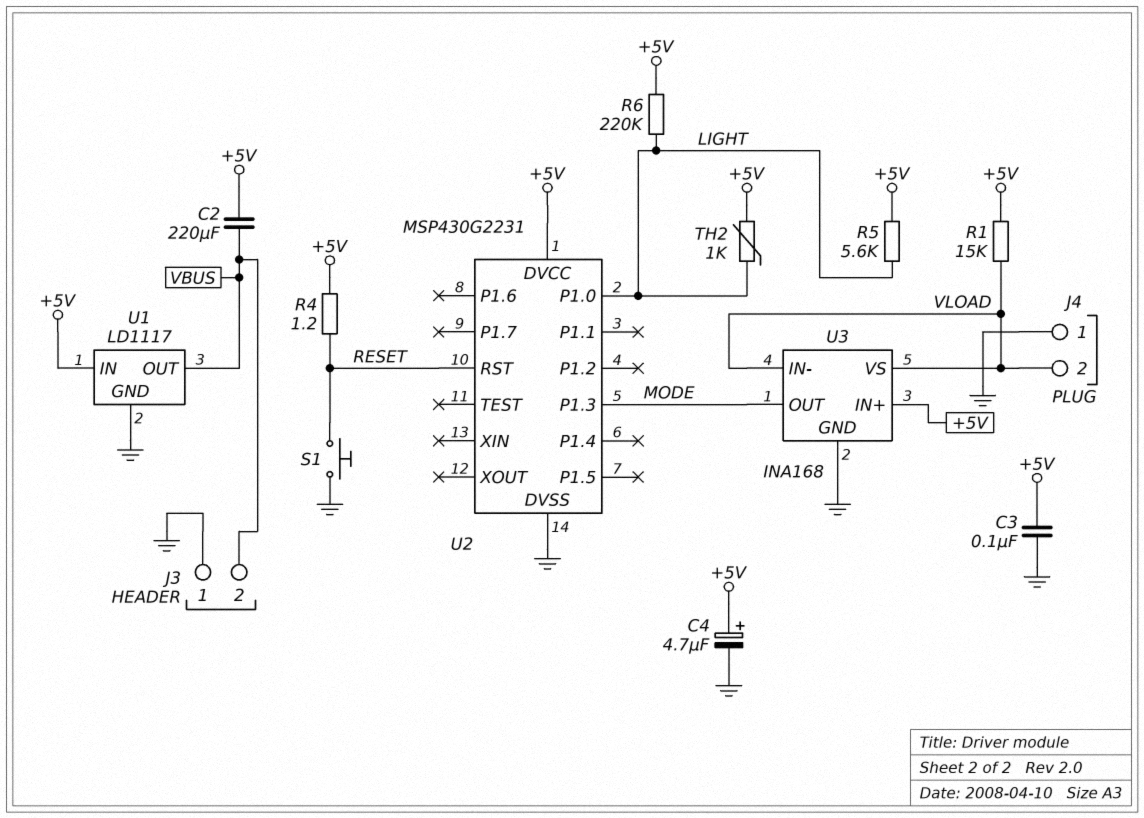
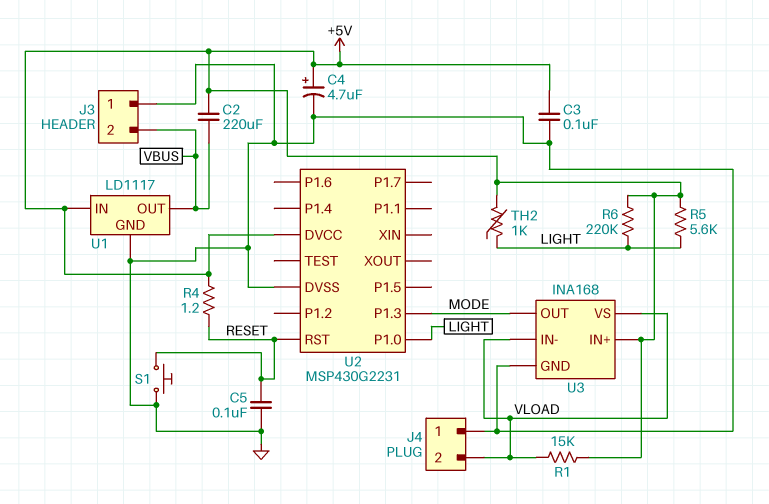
C5: none -> 100nF (GND, RESET)

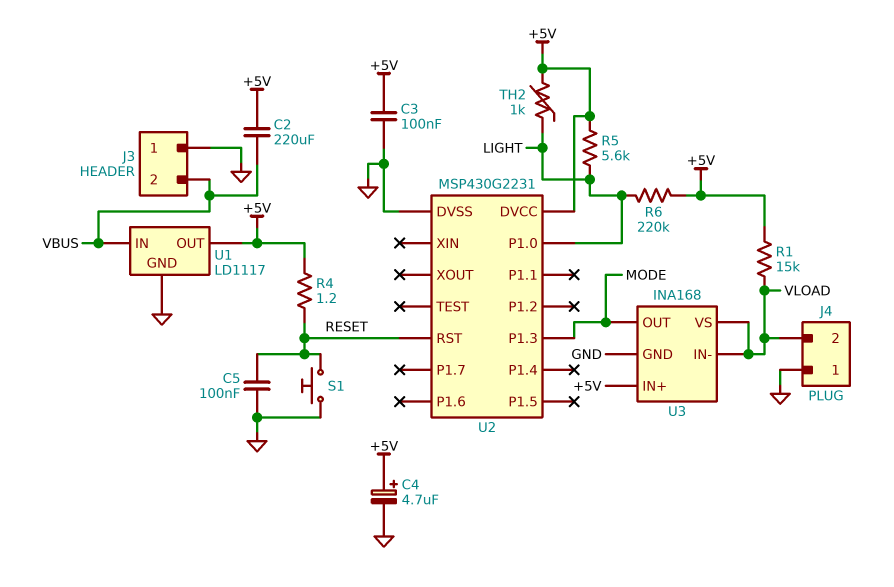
U1 pin IN: +5V -> VBUS
U1 pin OUT: VBUS -> +5V

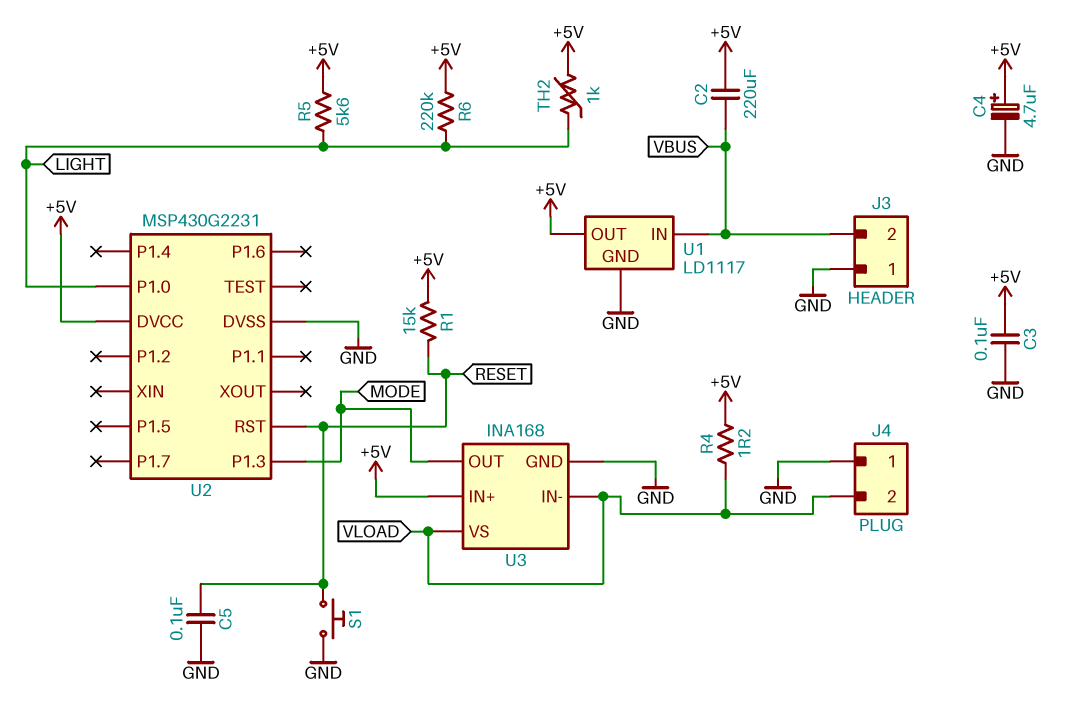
R1: 15k (+5V, VLOAD) -> 15k (+5V, RESET)
R4: 1.2 (+5V, RESET) -> 1.2 (+5V, VLOAD)

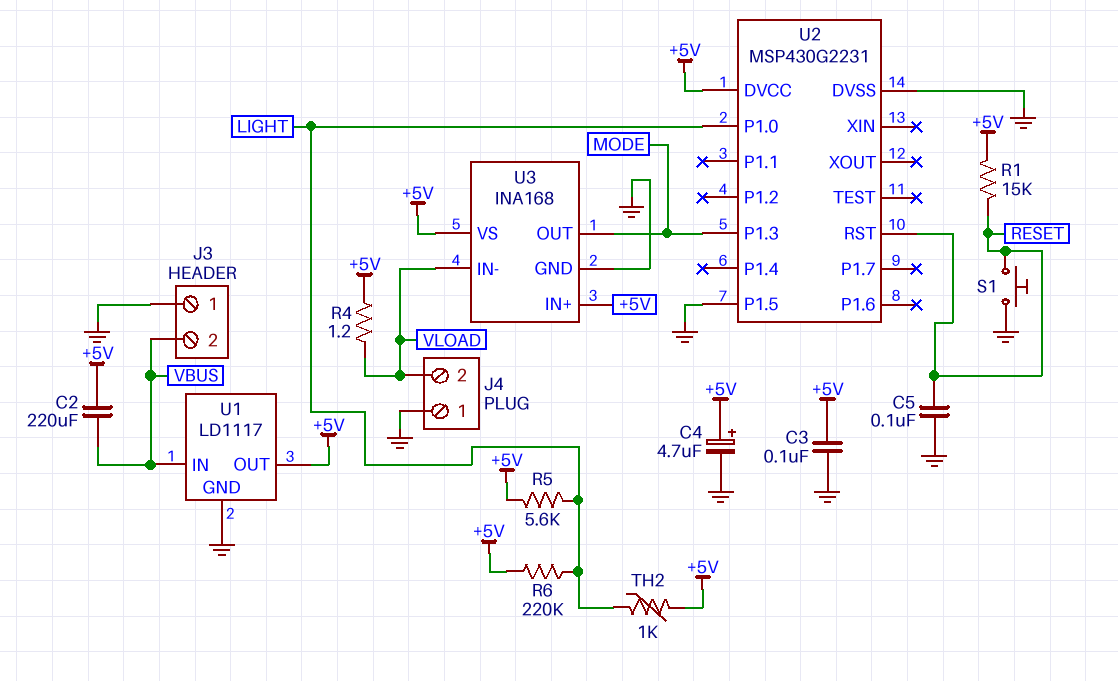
U2 pin P1.5: none -> GND
U3 pin VS: VLOAD -> +5V

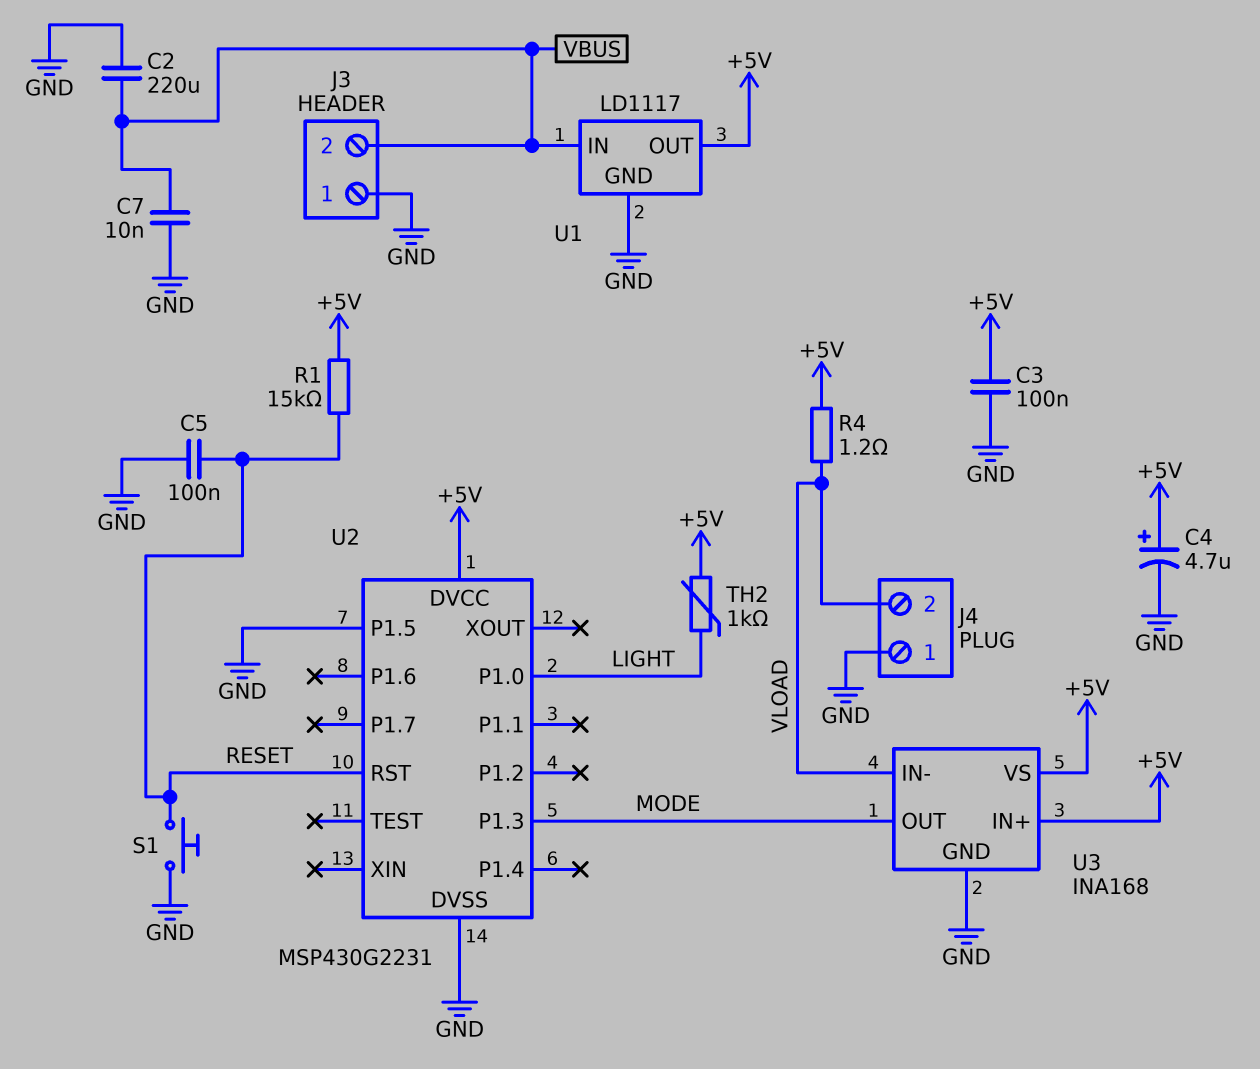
C2: 220uF (+5V, VBUS) -> 220uF (GND, VBUS)
C7: none -> 10nF (GND, VBUS)
R5: 5.6k (+5V, LIGHT) -> none
R6: 220k (+5V, LIGHT) -> none

